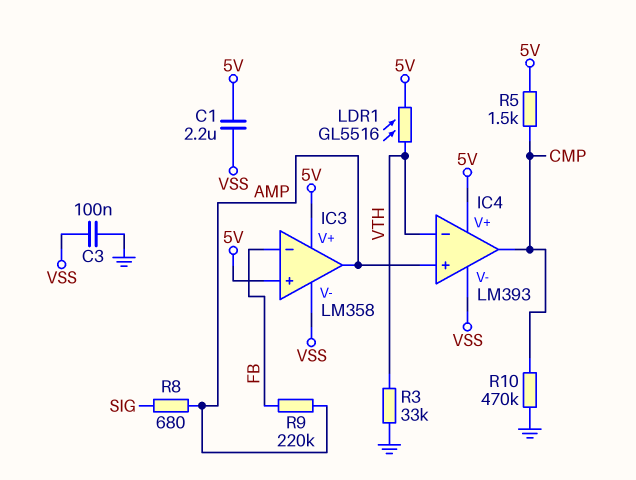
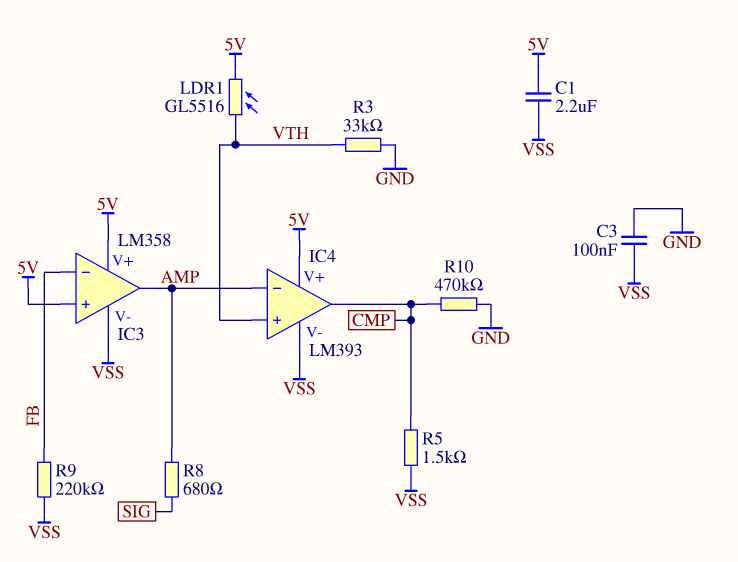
IC4 pin in+: AMP -> VTH
IC4 pin in-: VTH -> AMP
R5: 1.5k (5V, CMP) -> 1.5k (CMP, VSS)
R9: 220k (AMP, FB) -> 220k (FB, VSS)

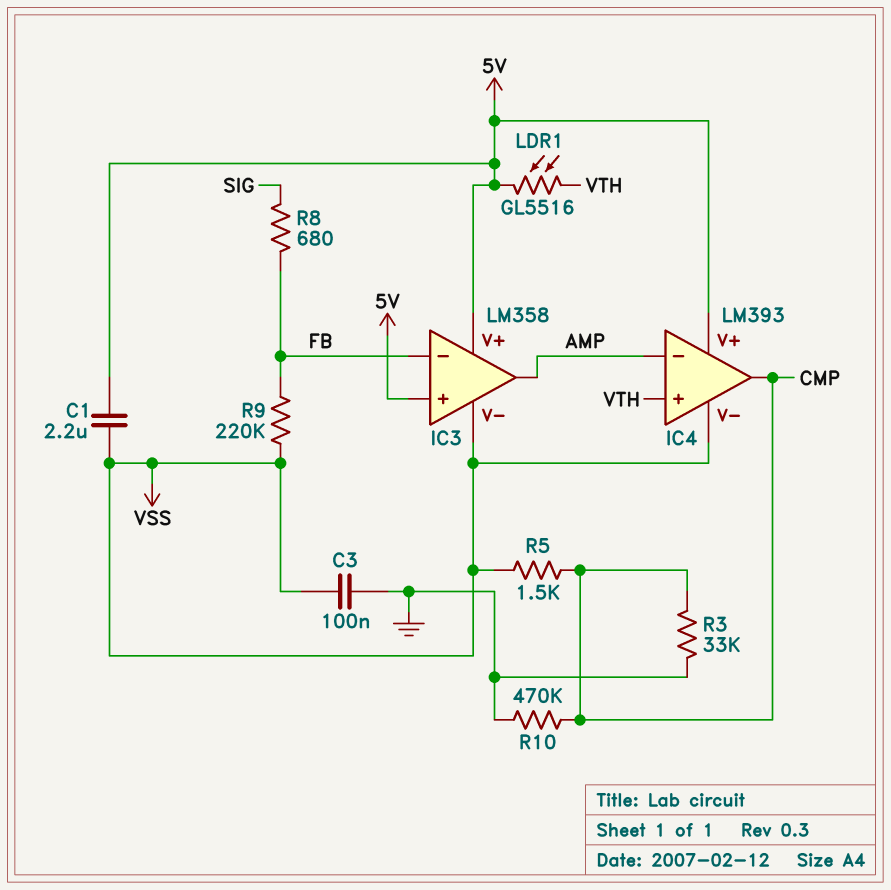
R3: 33k (GND, VTH) -> 33k (CMP, GND)
R8: 680 (AMP, SIG) -> 680 (FB, SIG)

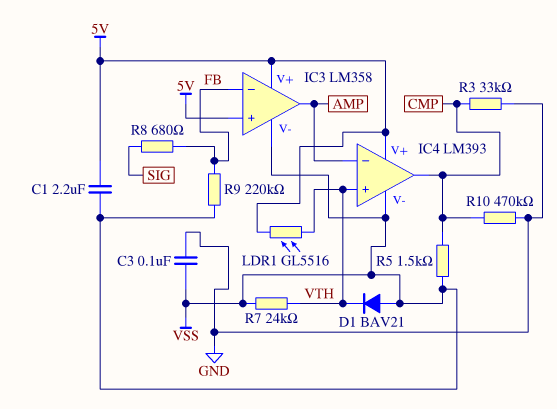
D1: none -> diode BAV21 (A VSS, K VTH)
R7: none -> 24k (VSS, VTH)

